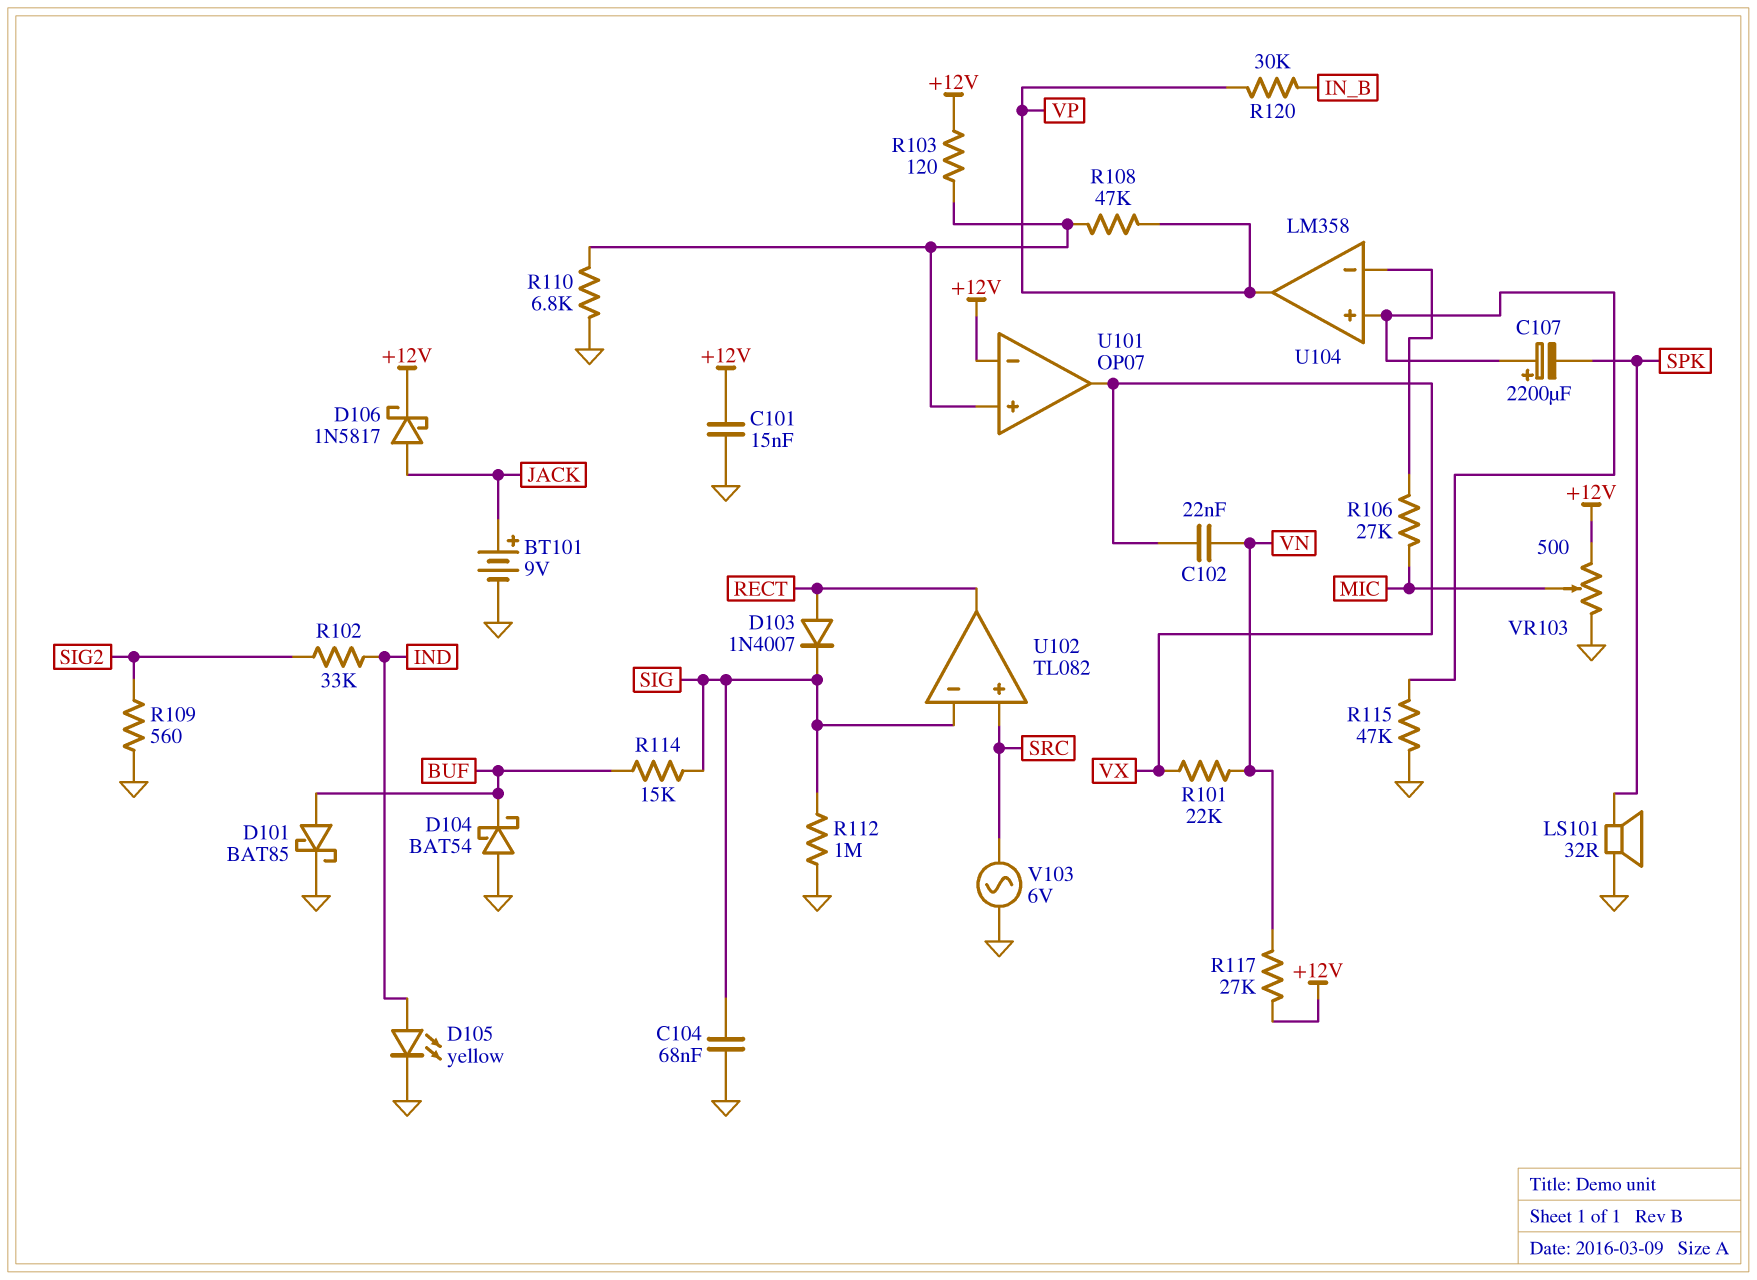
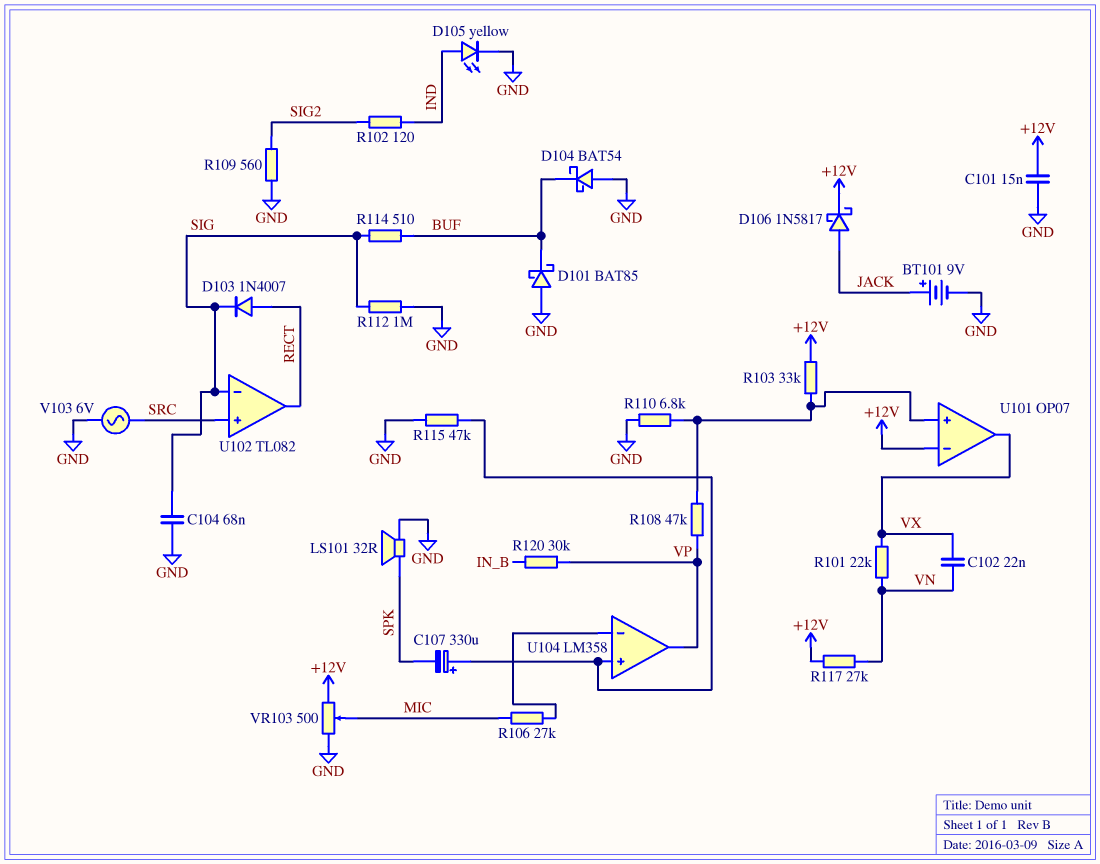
C107: 2200uF (plus U104/in+, minus SPK) -> 330uF (plus U104/in+, minus SPK)
D101: schottky BAT85 (A BUF, K GND) -> schottky BAT85 (A GND, K BUF)
R102: 33k (IND, SIG2) -> 120 (IND, SIG2)
R103: 120 (+12V, U101/in+) -> 33k (+12V, U101/in+)
R114: 15k (BUF, SIG) -> 510 (BUF, SIG)

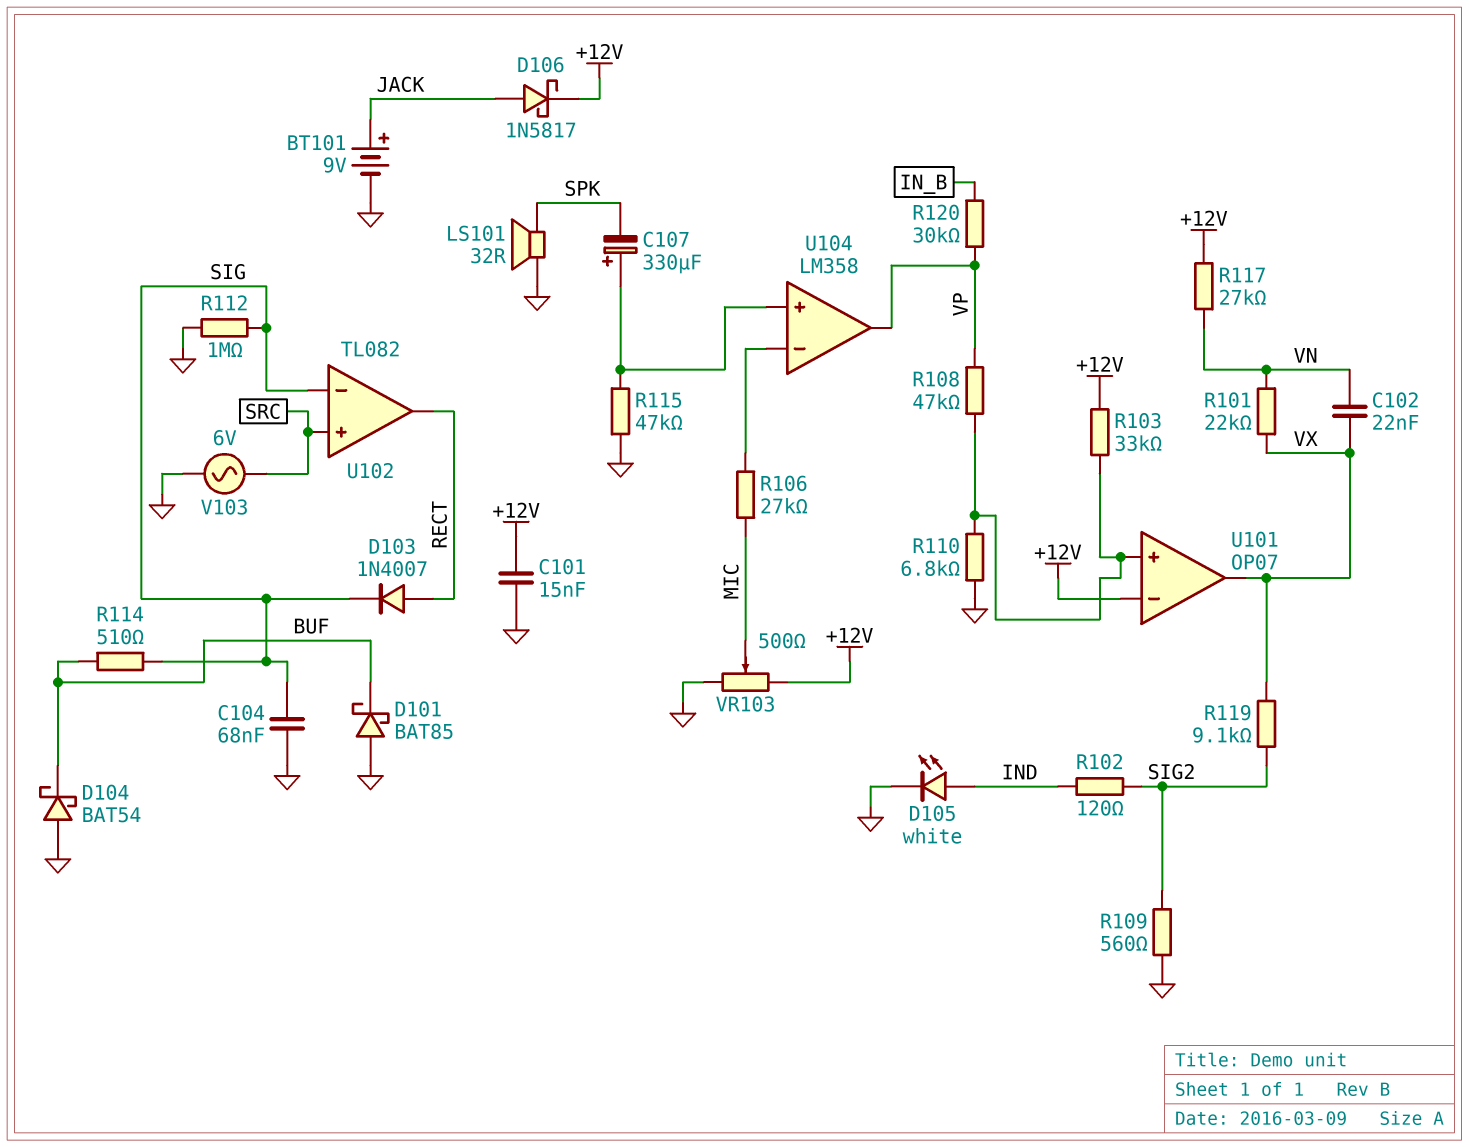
D105: LED yellow (A IND, K GND) -> LED white (A IND, K GND)
R119: none -> 9.1k (SIG2, VX)

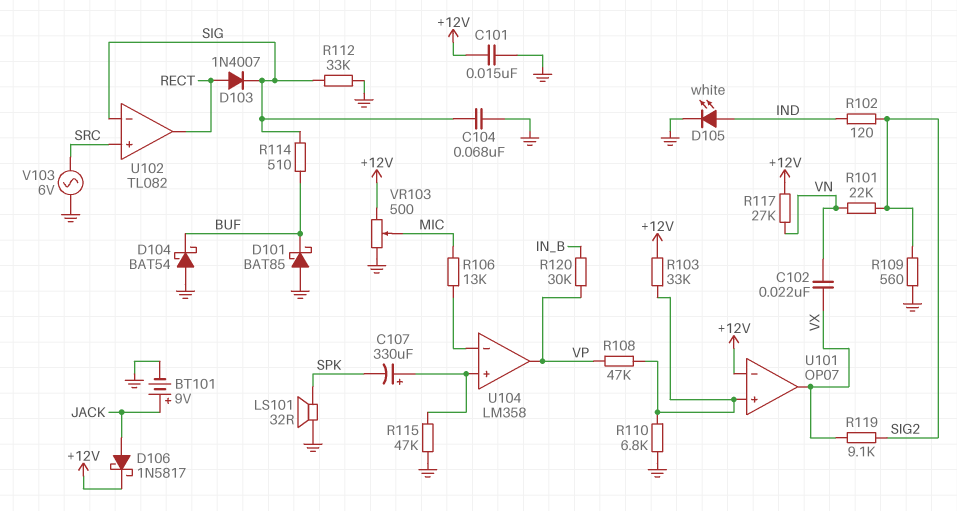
R101: 22k (VN, VX) -> 22k (SIG2, VN)
R106: 27k (MIC, U104/in-) -> 13k (MIC, U104/in-)
R112: 1M (GND, SIG) -> 33k (GND, SIG)

